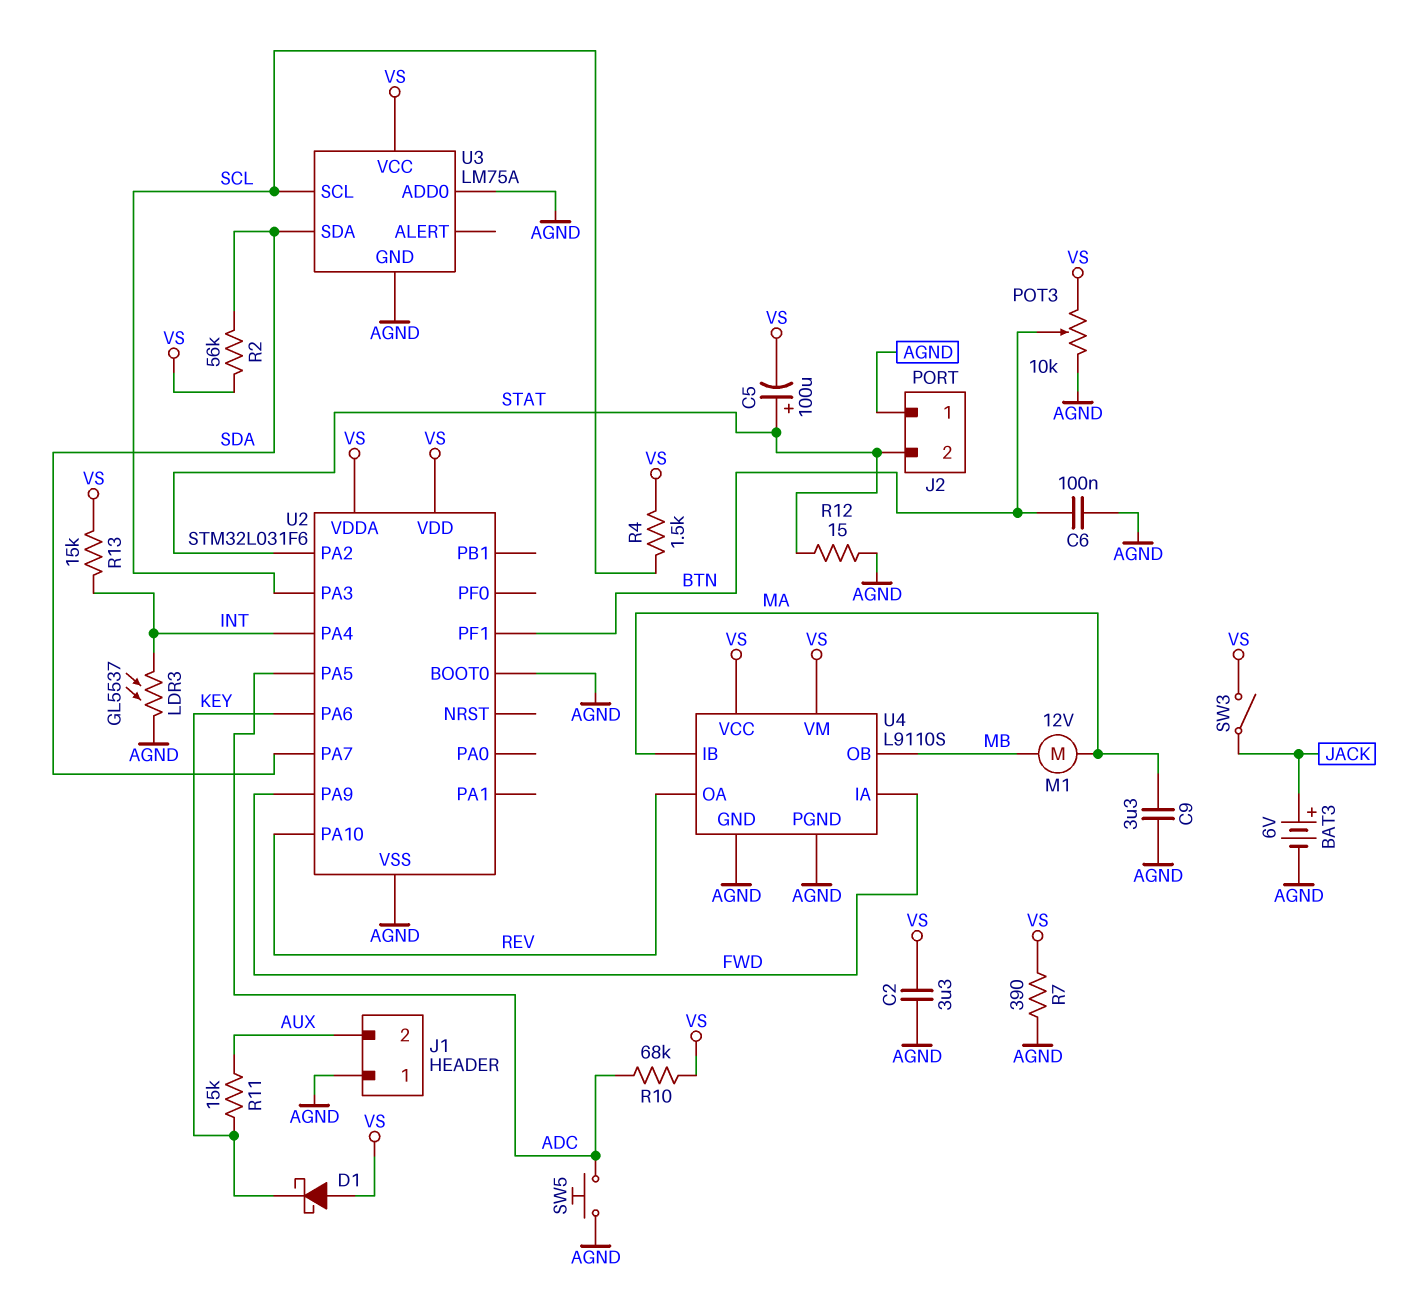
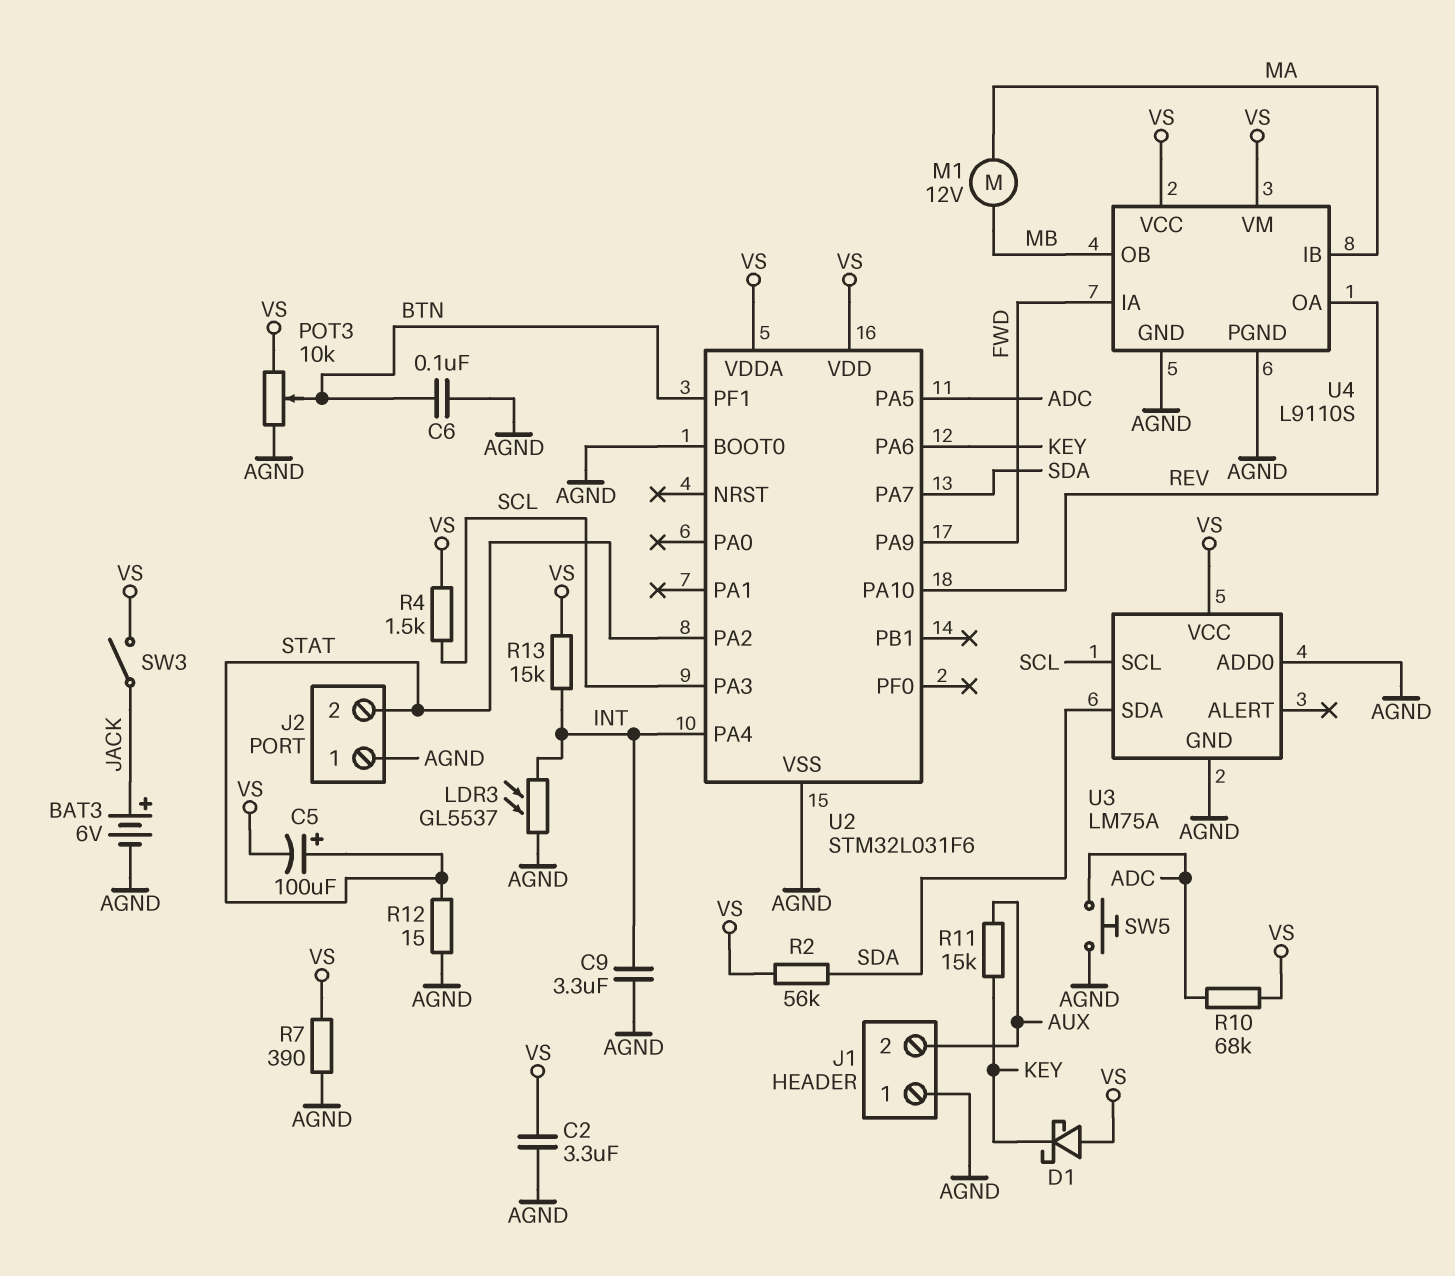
C9: 3.3uF (AGND, MA) -> 3.3uF (AGND, INT)

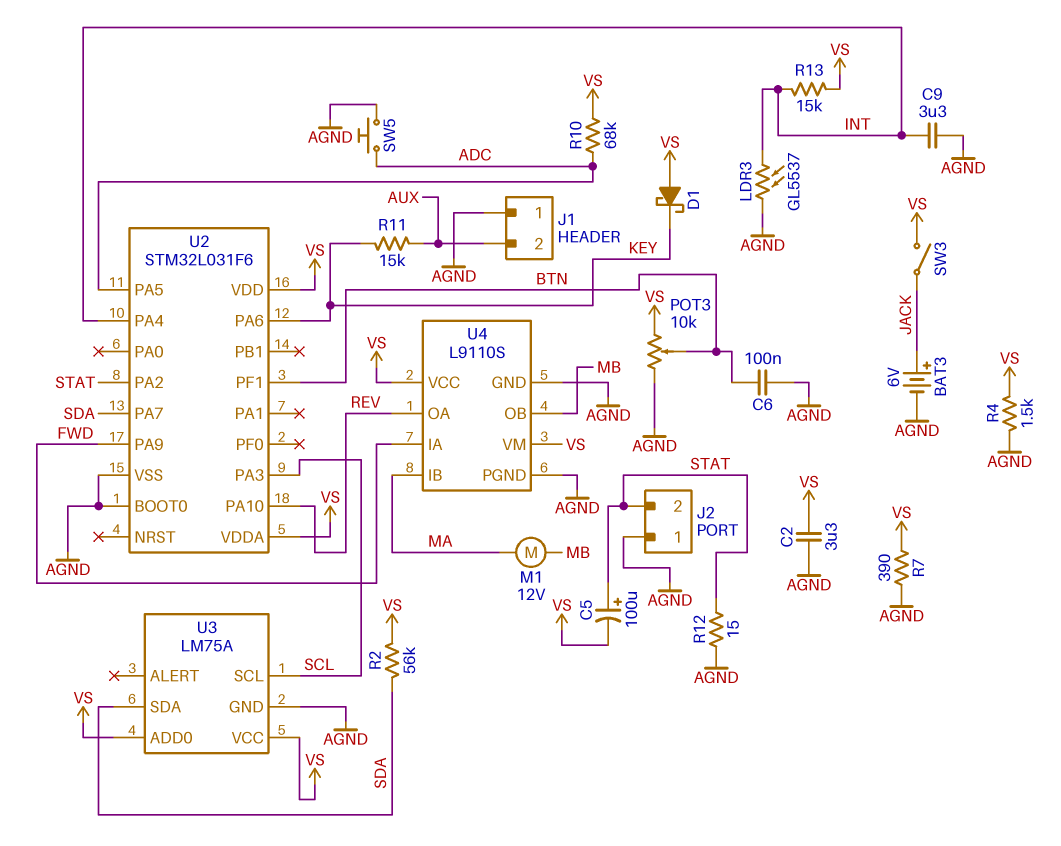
R4: 1.5k (SCL, VS) -> 1.5k (AGND, VS)
U3 pin ADD0: AGND -> VS

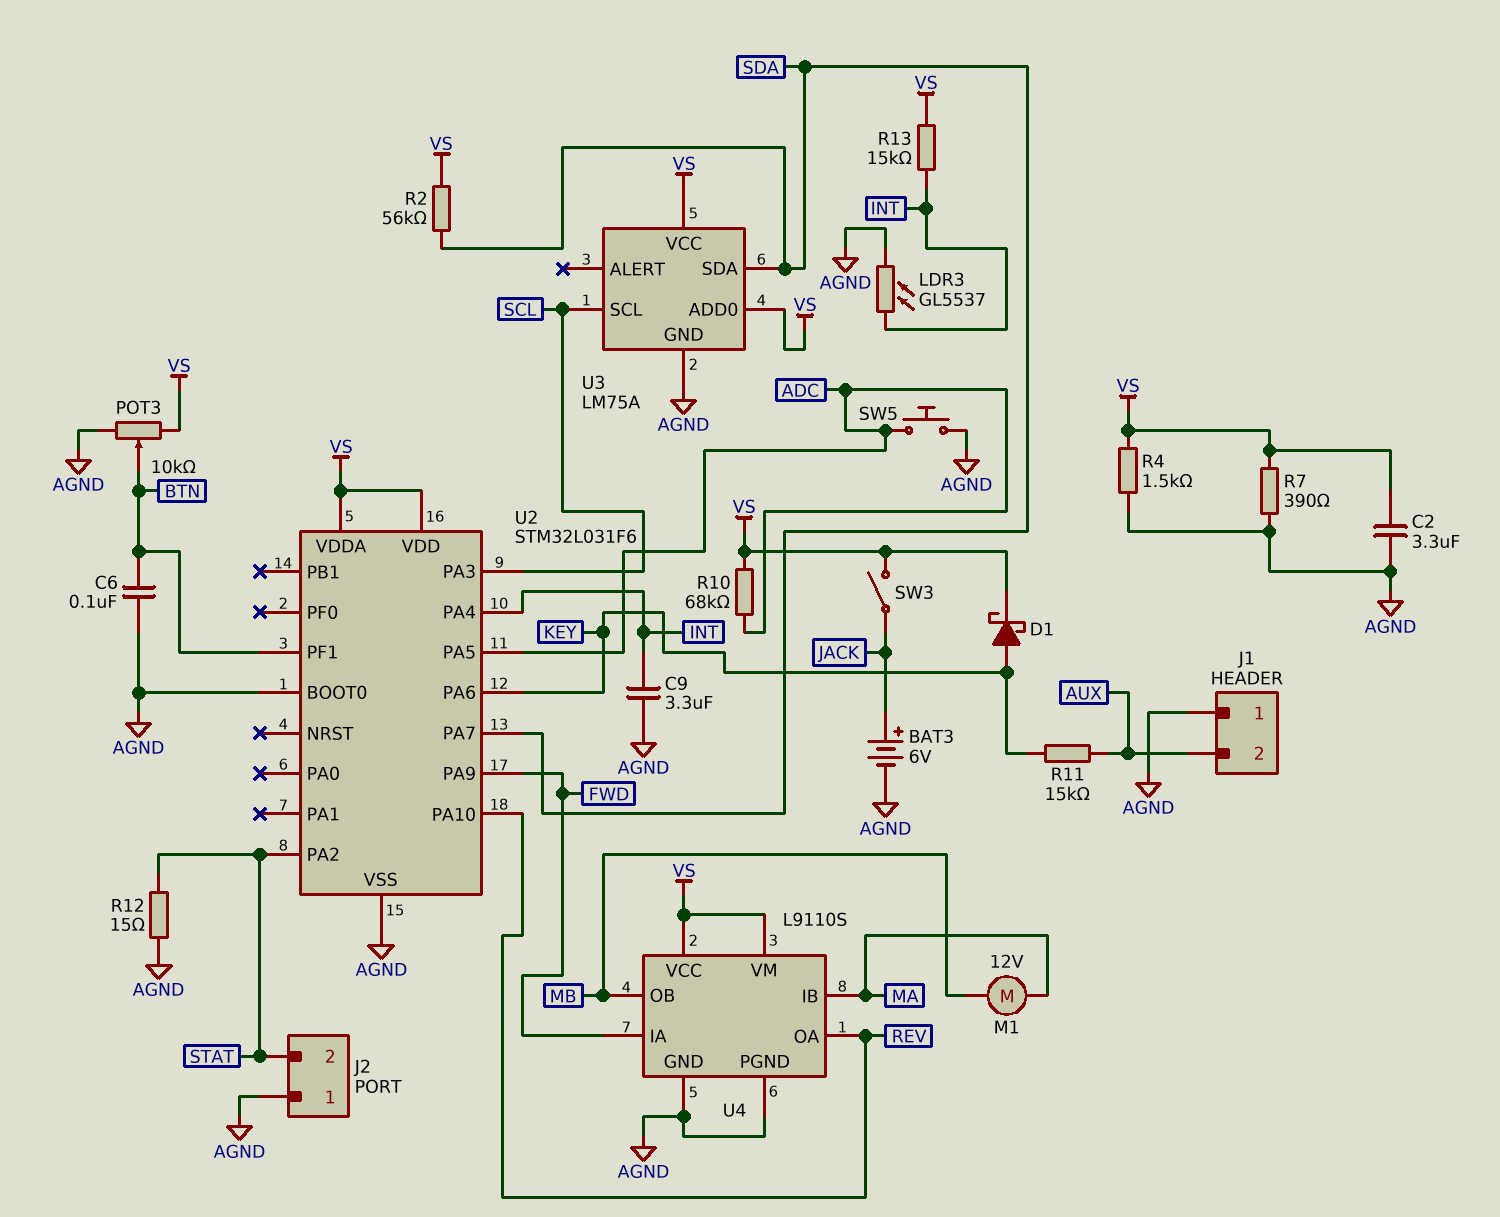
C5: 100uF (plus STAT, minus VS) -> none
D1: schottky (A VS, K KEY) -> schottky (A KEY, K VS)

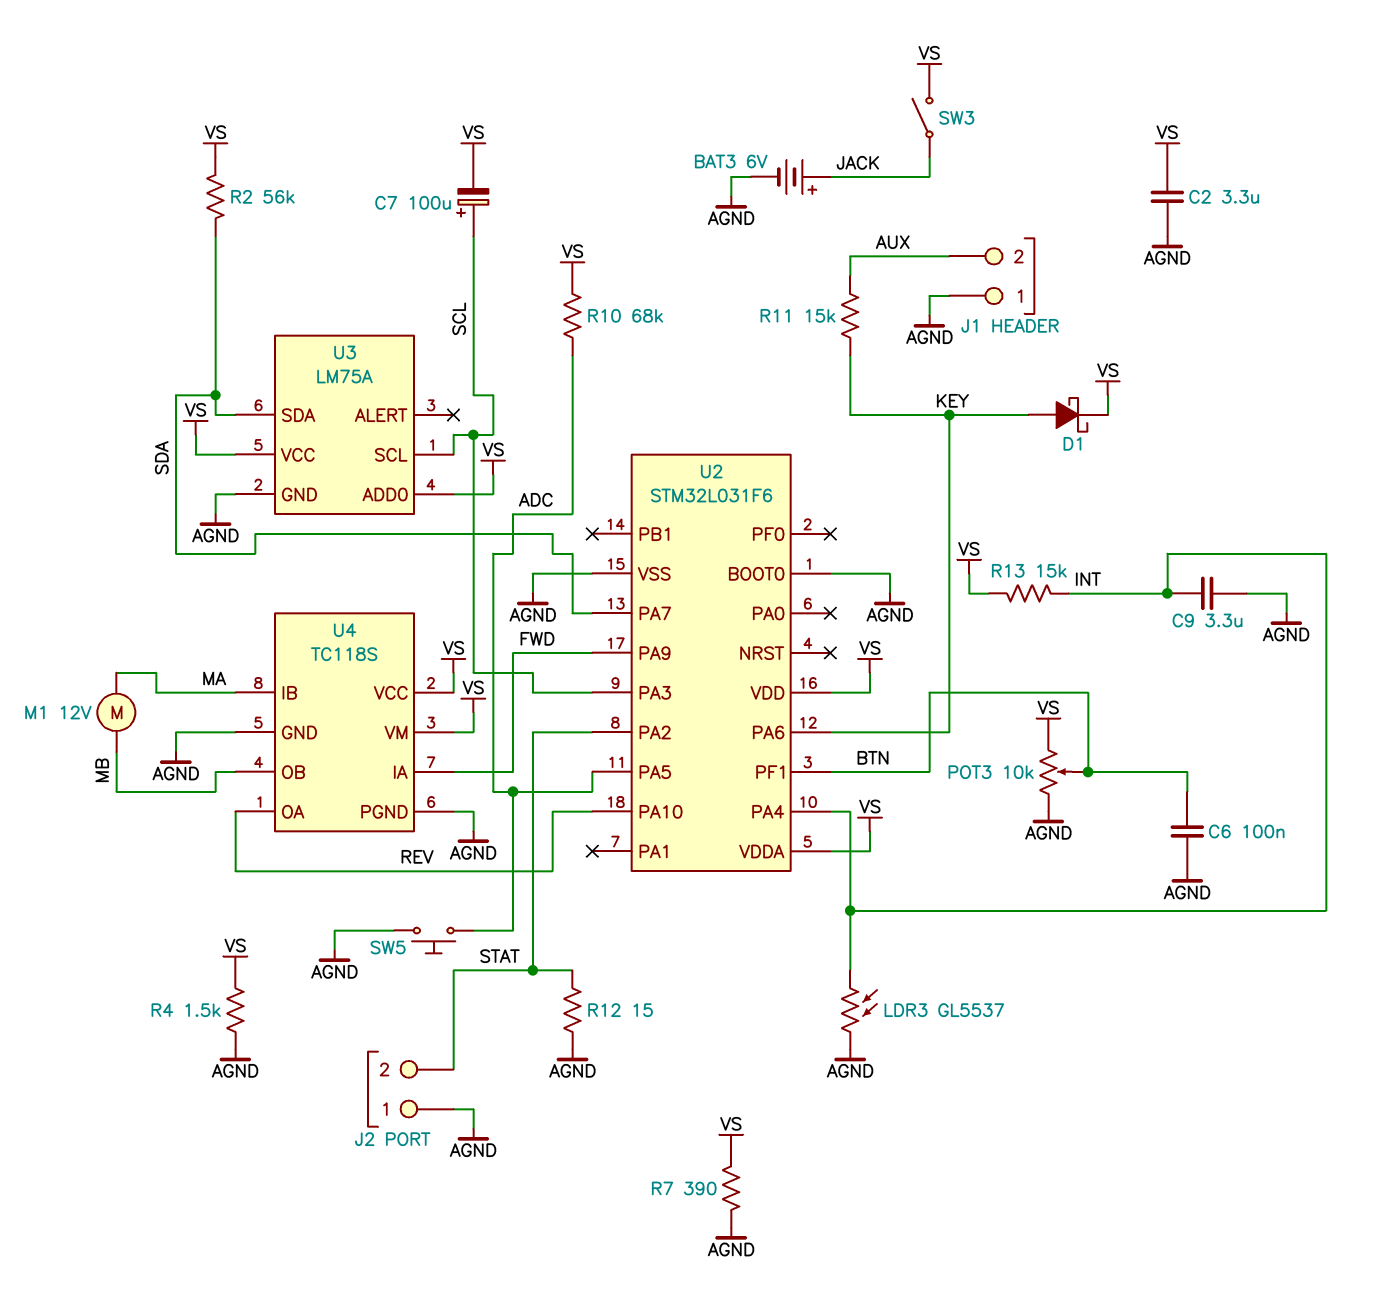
C7: none -> 100uF (plus SCL, minus VS)
U4: L9110S -> TC118S

